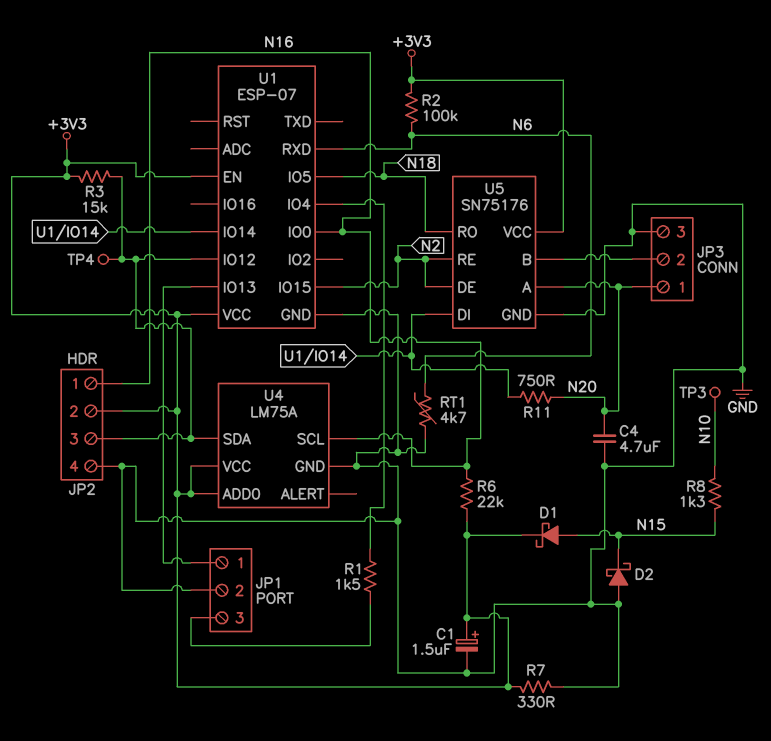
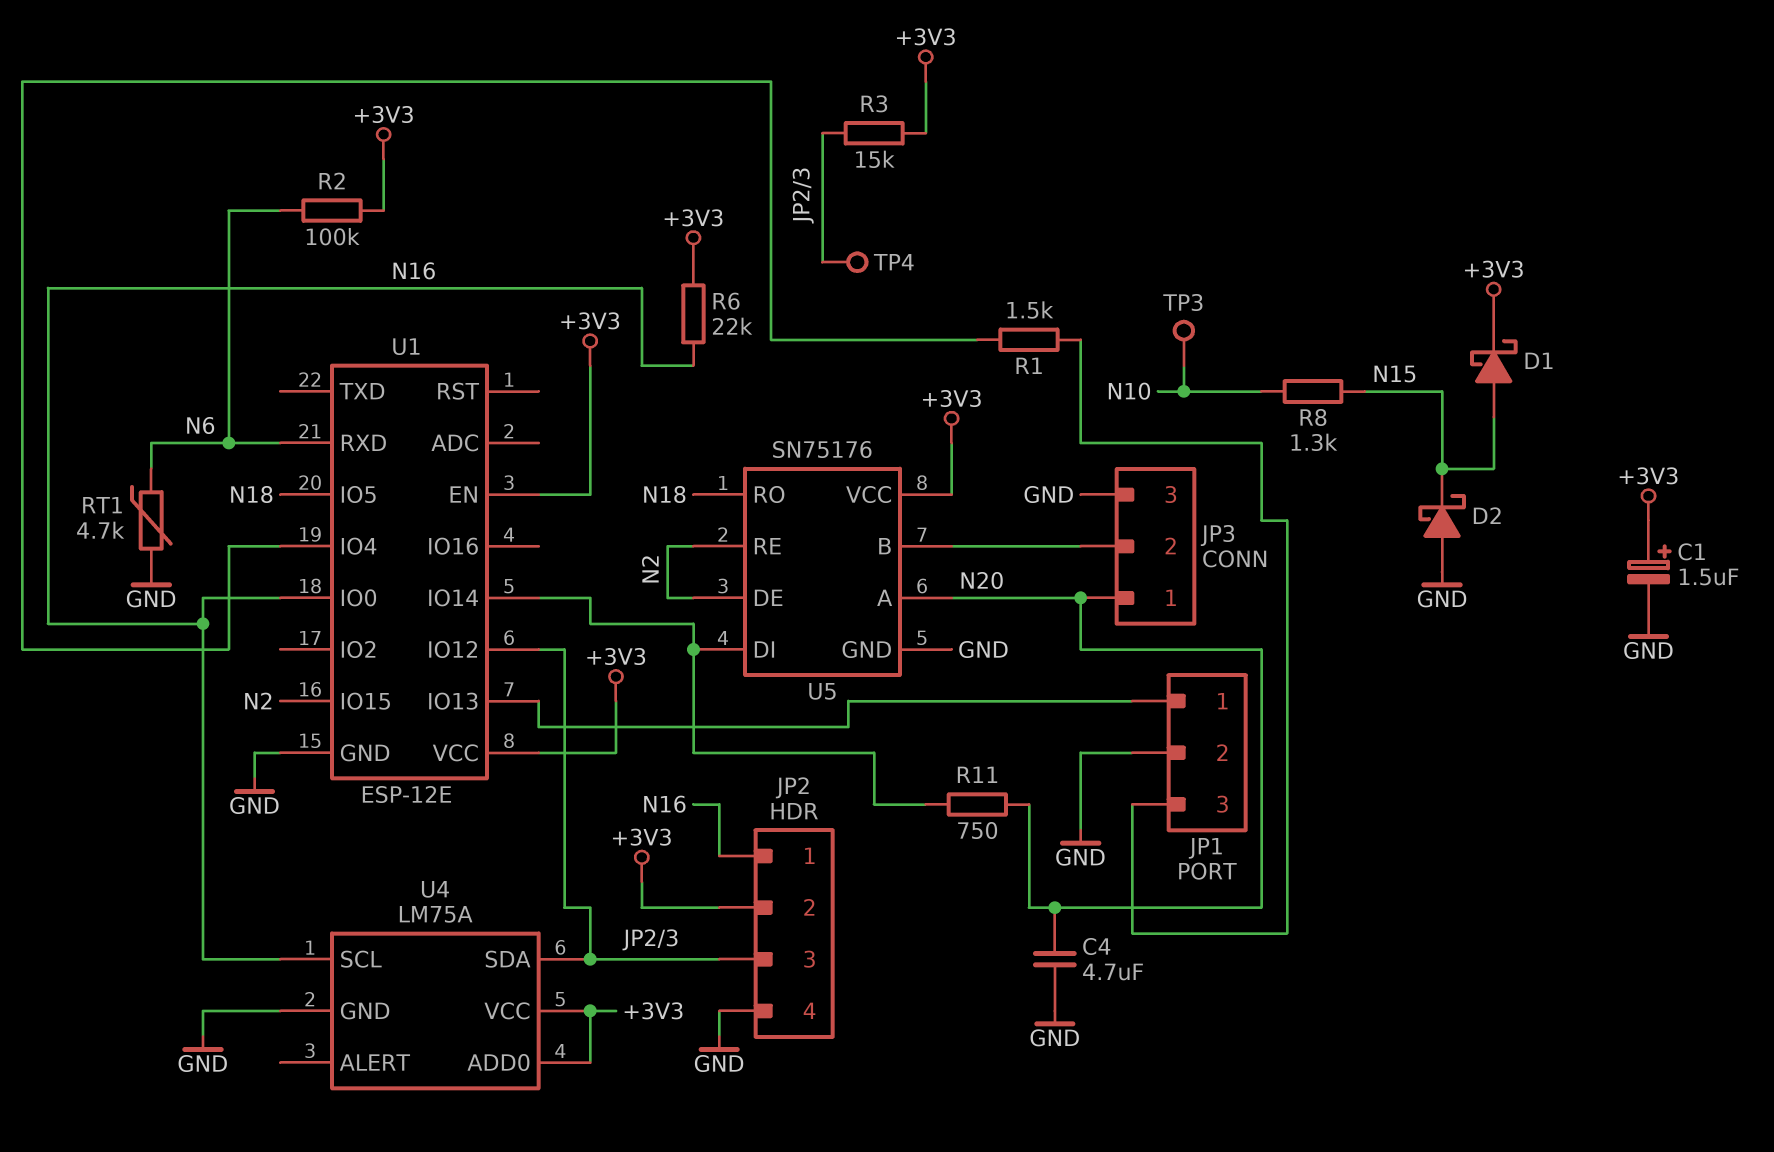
R7: 330 (+3V3, GND) -> none
U1: ESP-07 -> ESP-12E

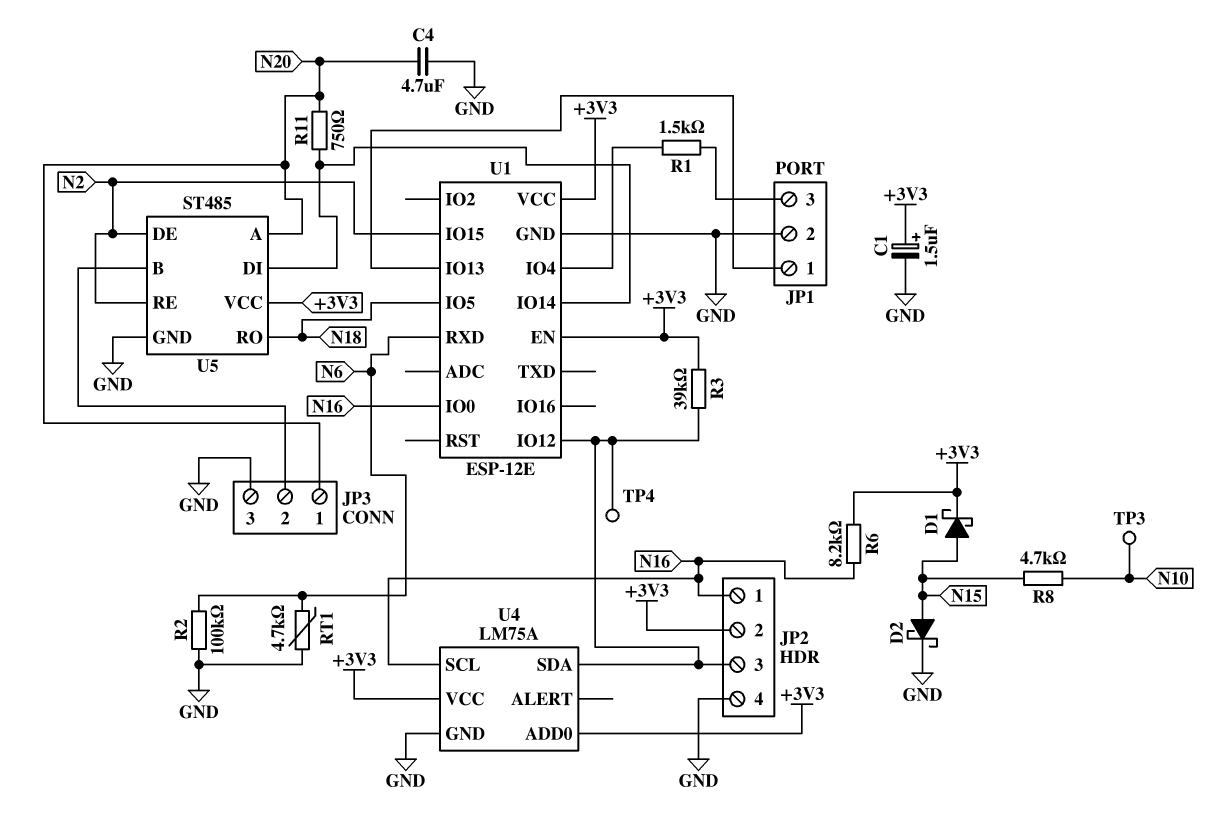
D2: schottky (A GND, K N15) -> schottky (A N15, K GND)
R2: 100k (+3V3, N6) -> 100k (GND, N6)
R3: 15k (+3V3, JP2/3) -> 39k (+3V3, JP2/3)
R6: 22k (+3V3, N16) -> 8.2k (+3V3, N16)
R8: 1.3k (N10, N15) -> 4.7k (N10, N15)
U5: SN75176 -> ST485

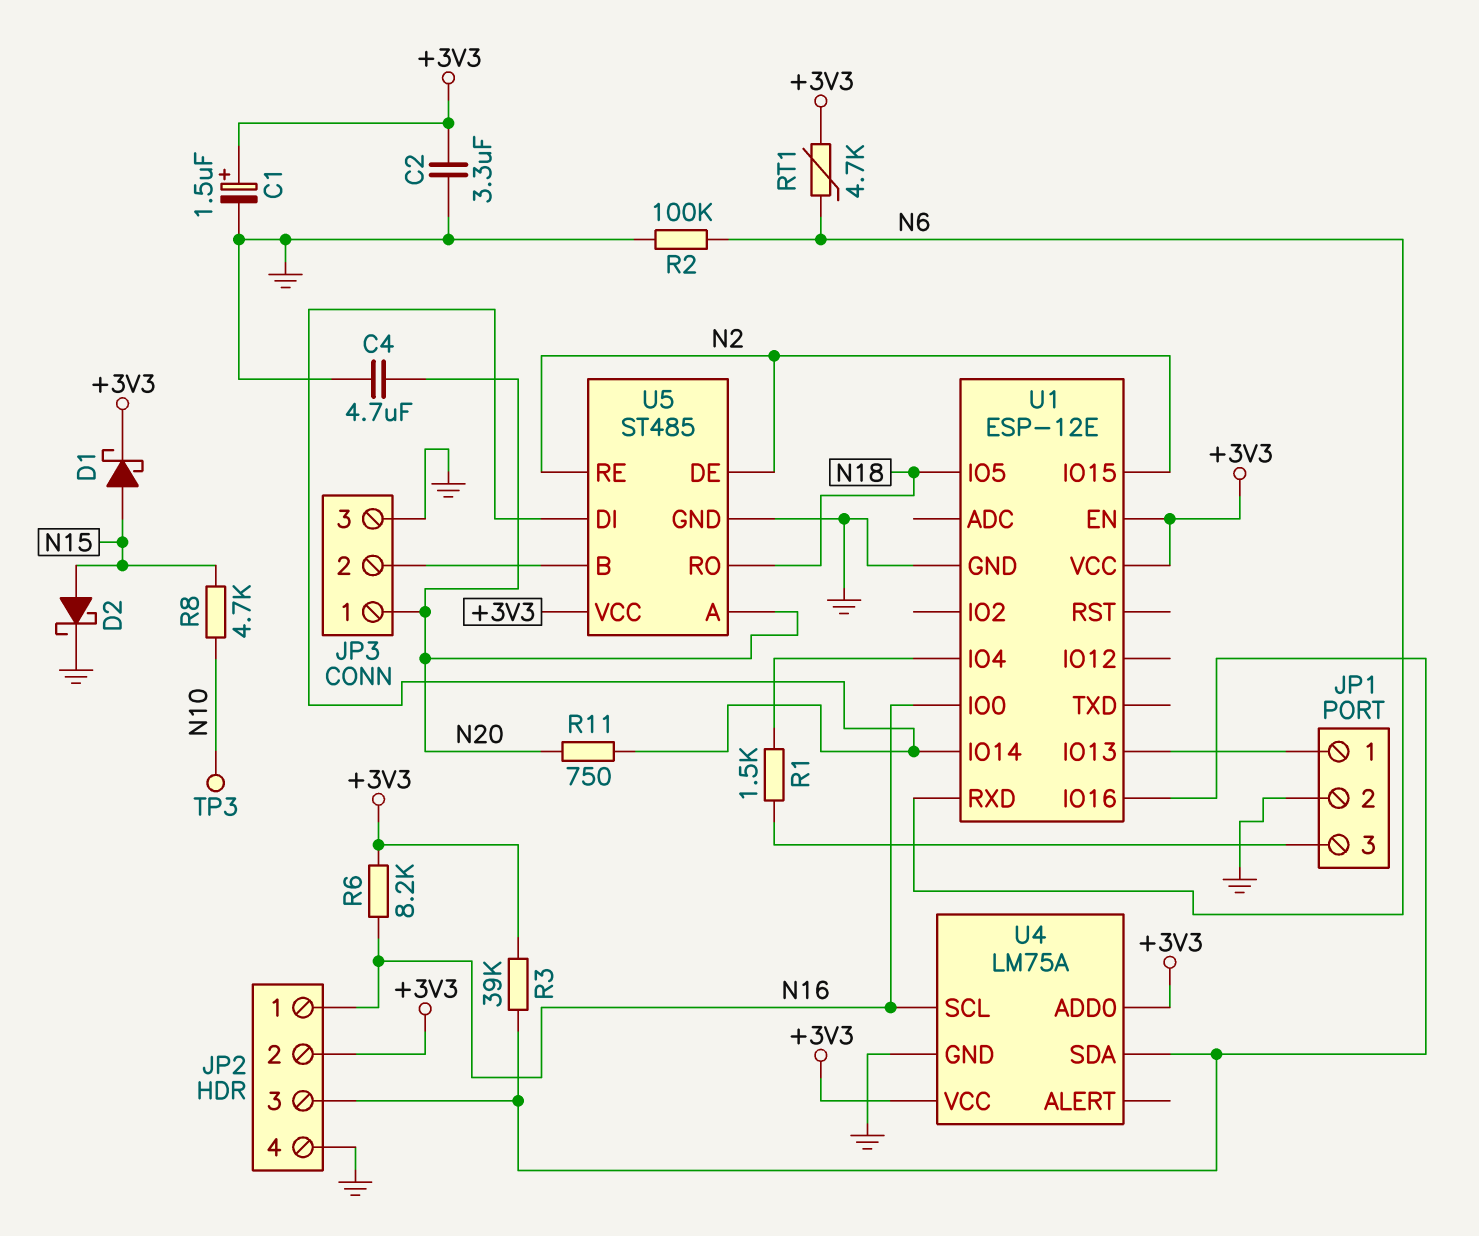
C2: none -> 3.3uF (+3V3, GND)
RT1: 4.7k (GND, N6) -> 4.7k (+3V3, N6)
TP4: test point (JP2/3) -> none
U1 pin IO12: JP2/3 -> none
U1 pin IO16: none -> JP2/3

